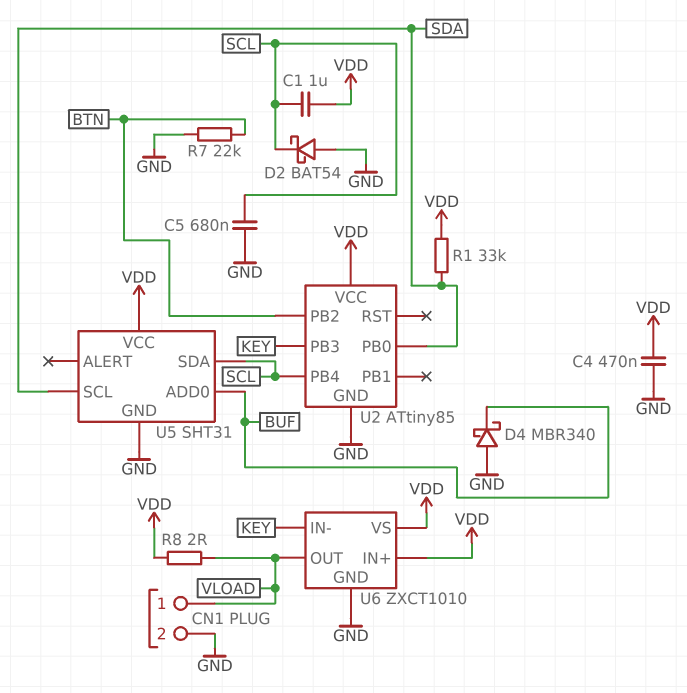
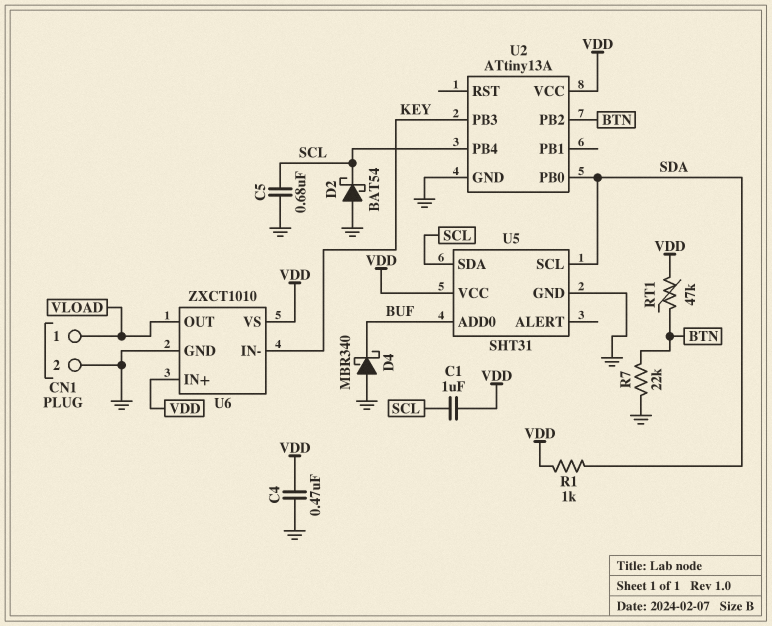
R1: 33k (SDA, VDD) -> 1k (SDA, VDD)
R8: 2 (VDD, VLOAD) -> none
RT1: none -> 47k (BTN, VDD)
U2: ATtiny85 -> ATtiny13A

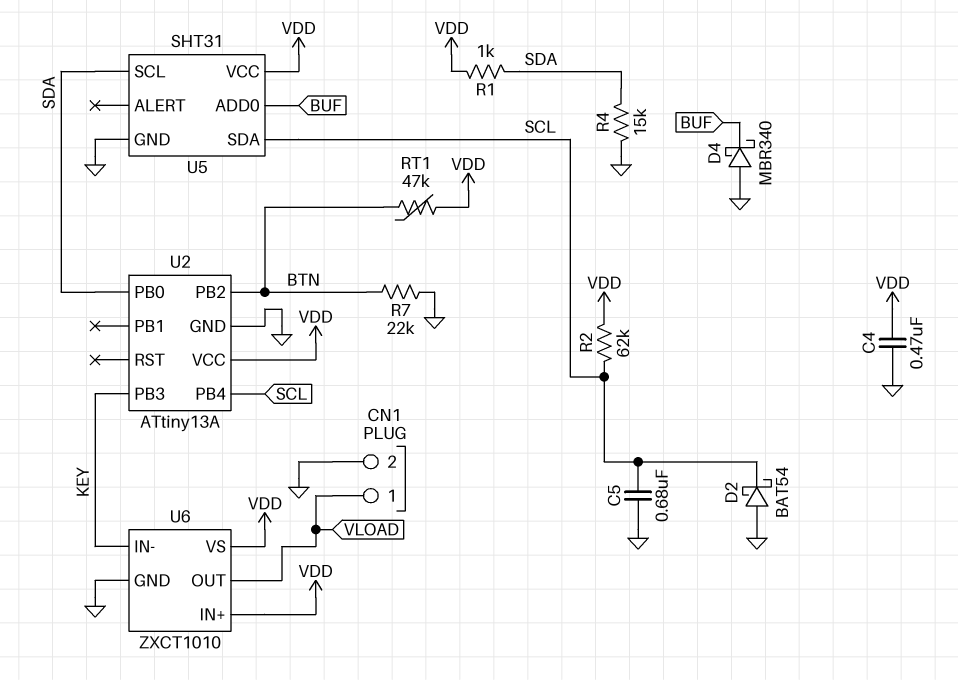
C1: 1uF (SCL, VDD) -> none
R2: none -> 62k (SCL, VDD)
R4: none -> 15k (GND, SDA)

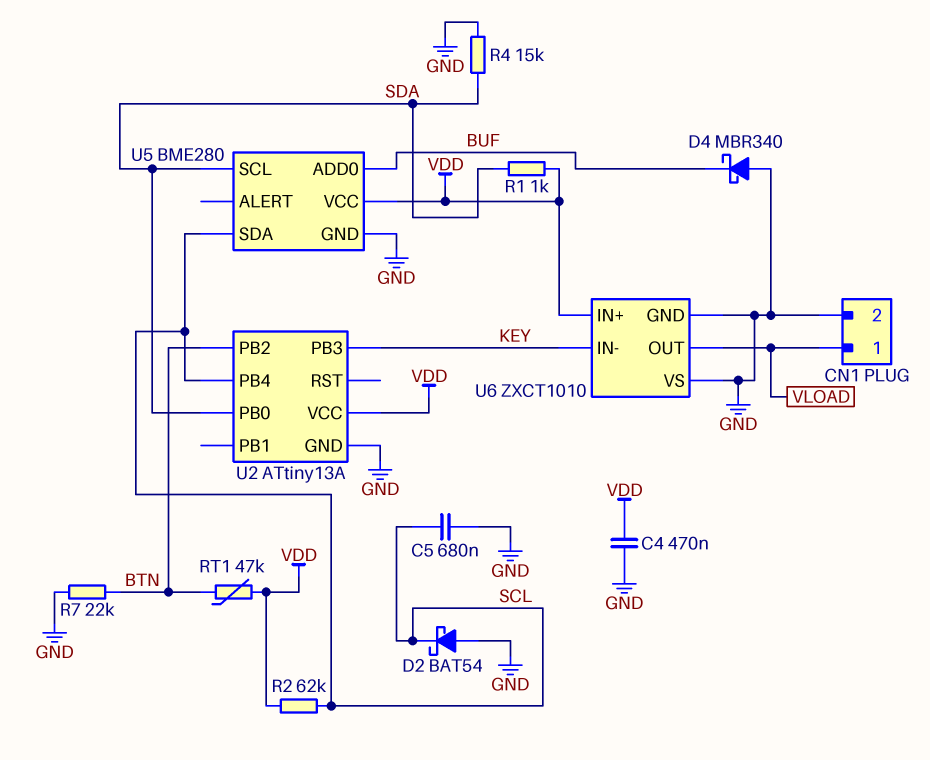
U5: SHT31 -> BME280
U6 pin VS: VDD -> GND

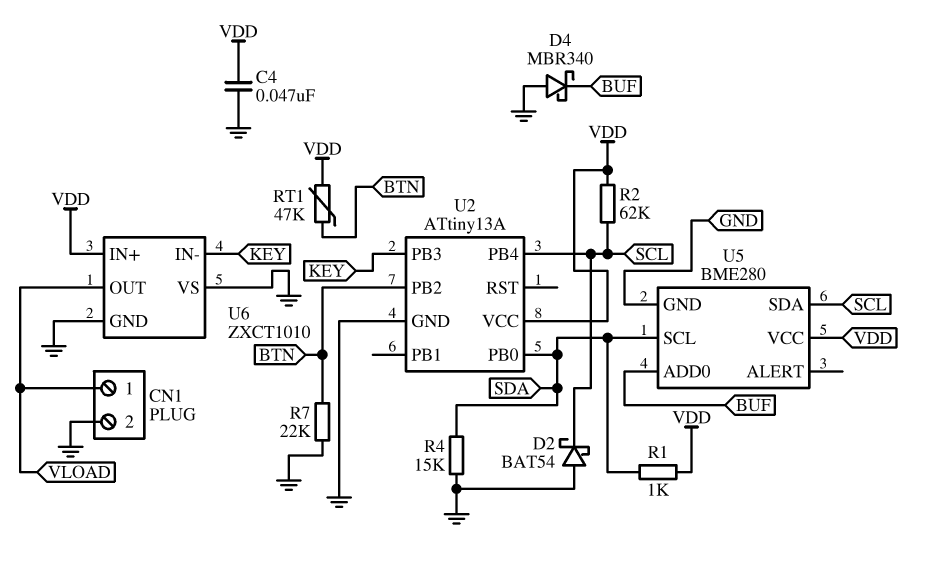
C4: 470nF (GND, VDD) -> 47nF (GND, VDD)
C5: 680nF (GND, SCL) -> none

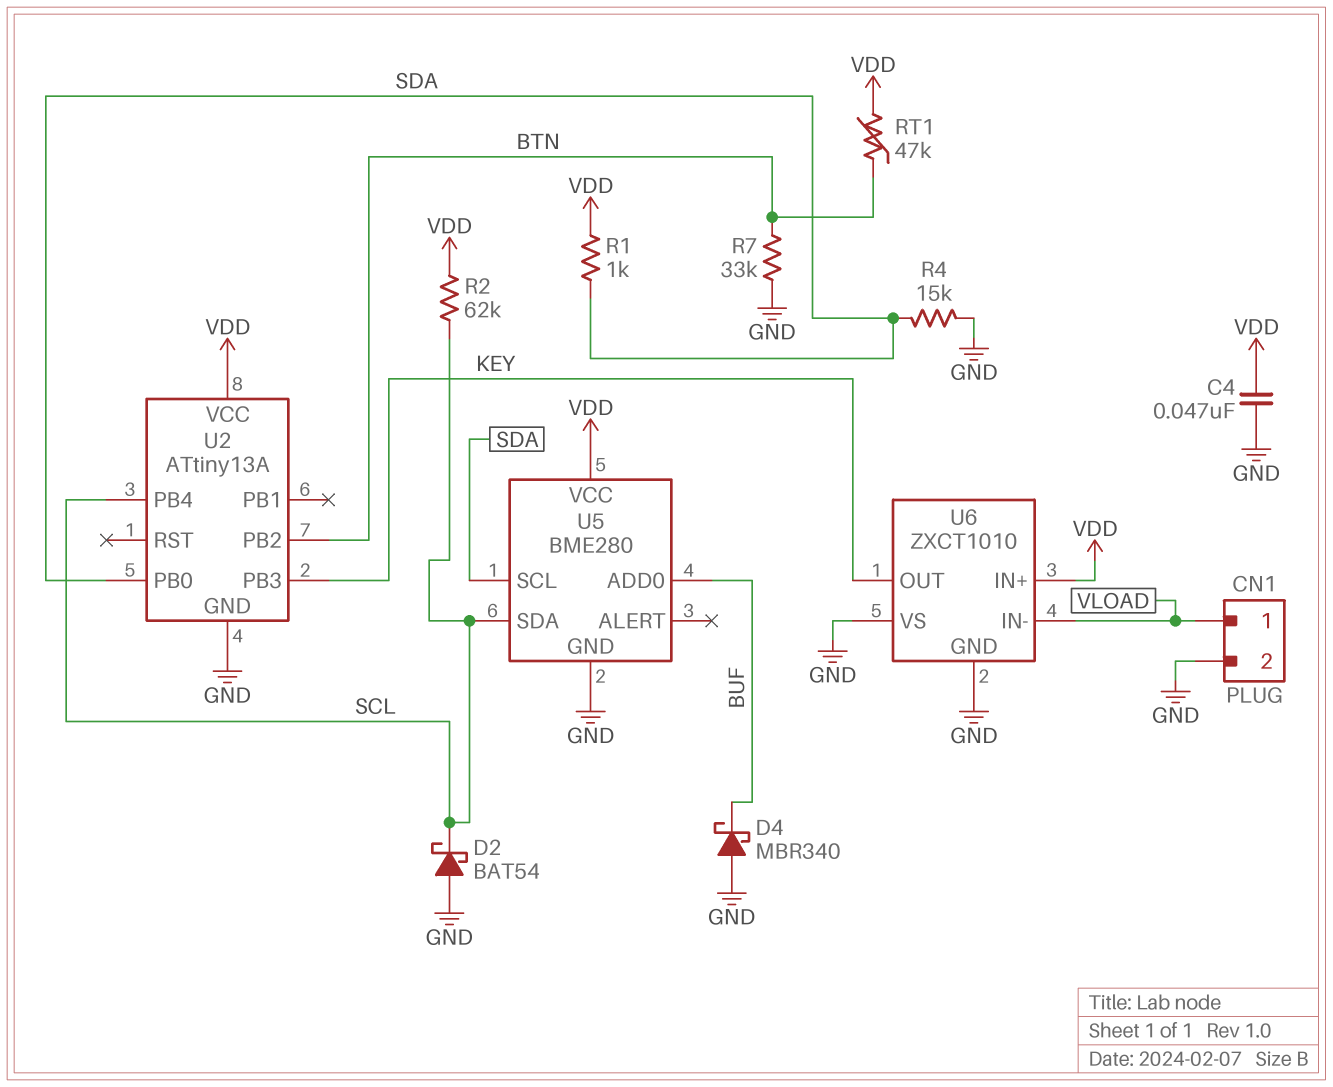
R7: 22k (BTN, GND) -> 33k (BTN, GND)
U6 pin IN-: KEY -> VLOAD
U6 pin OUT: VLOAD -> KEY

